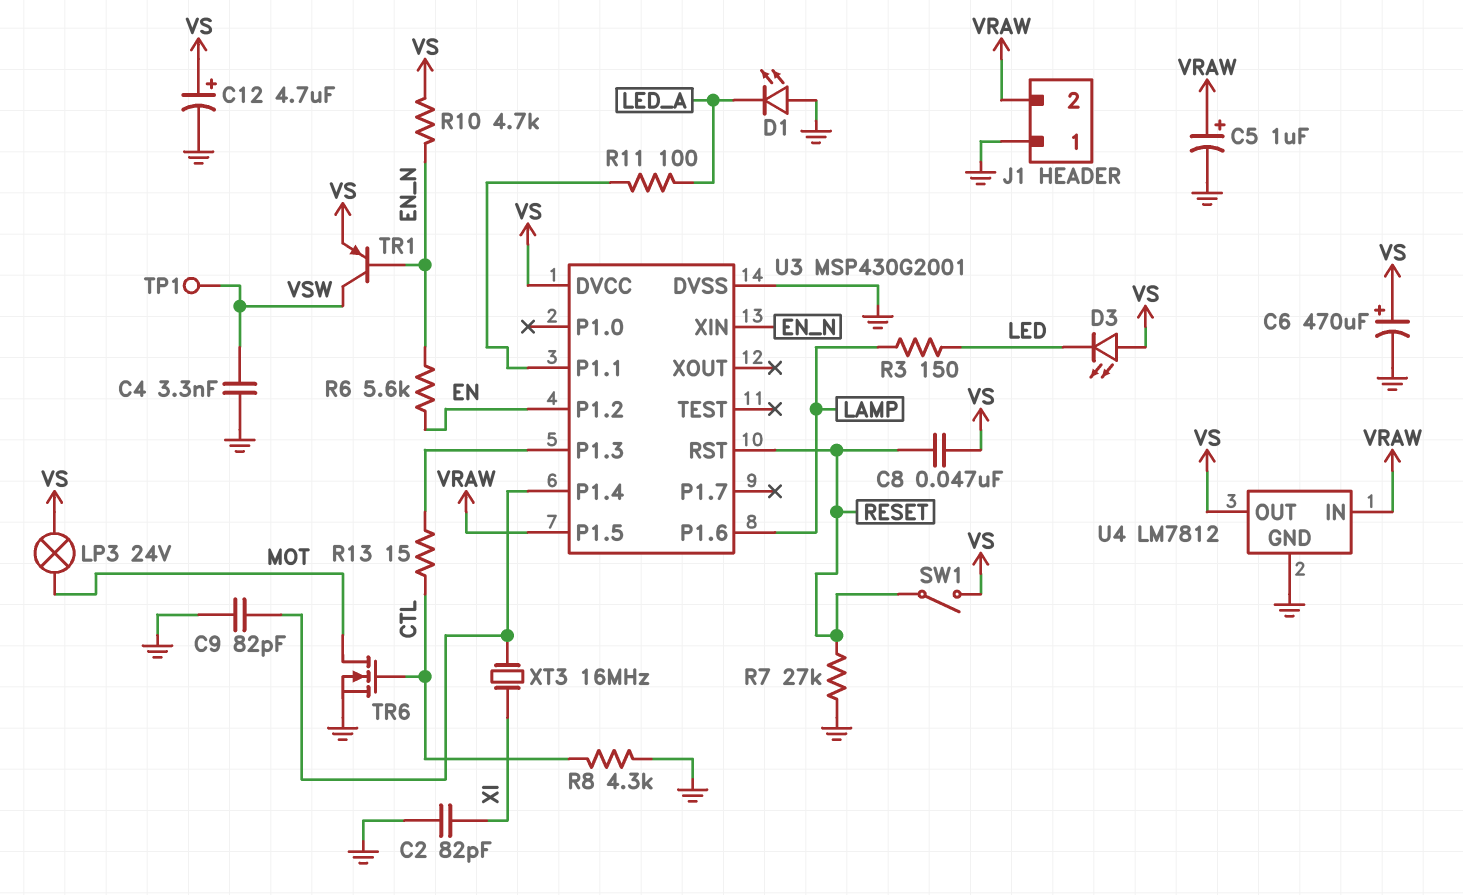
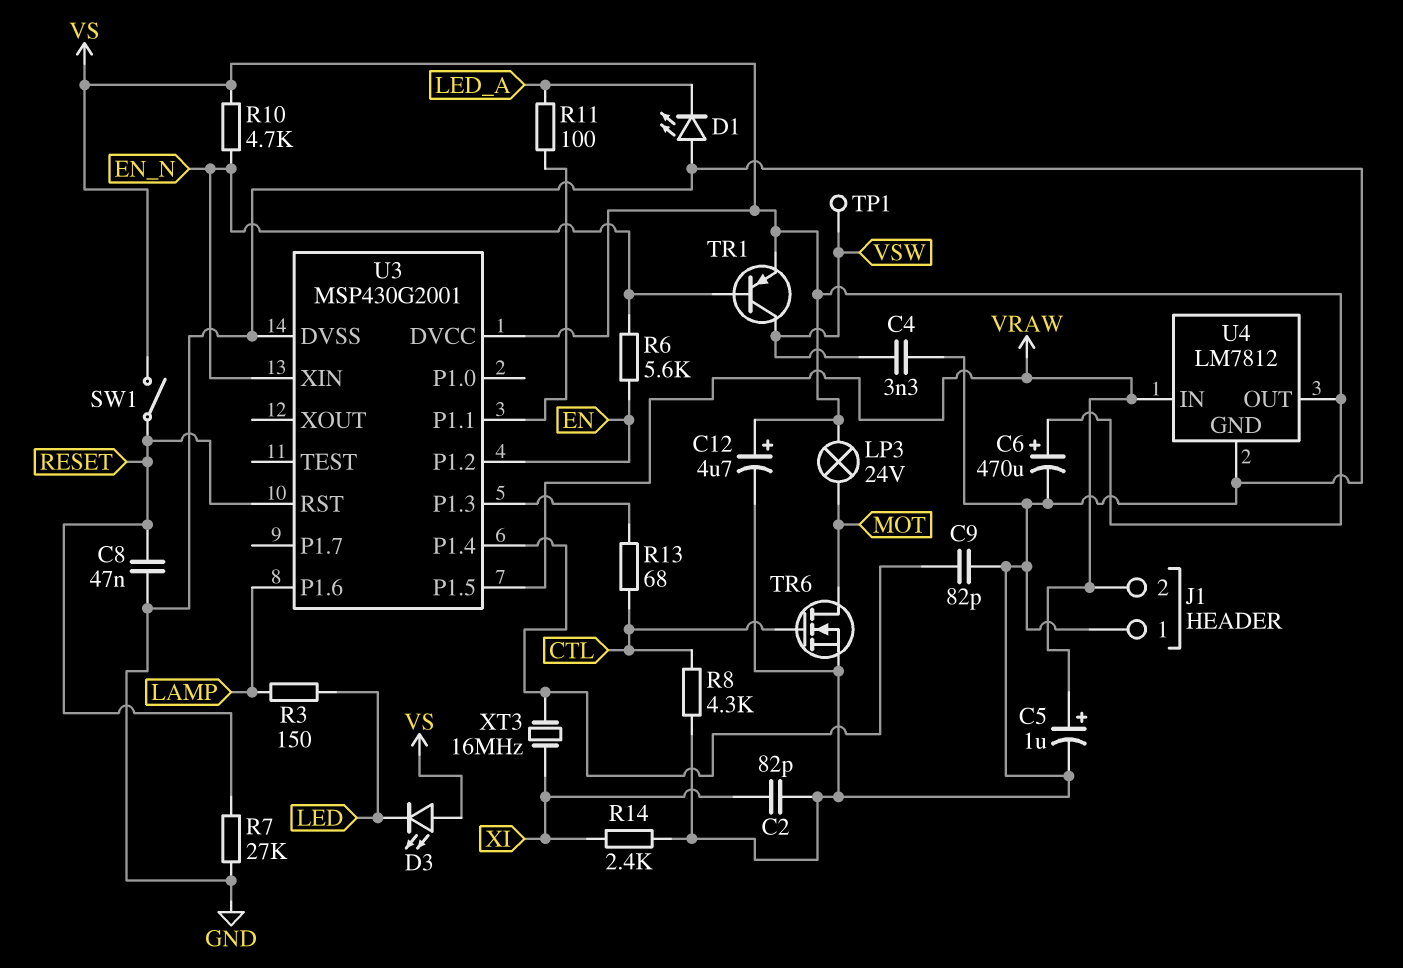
C8: 47nF (RESET, VS) -> 47nF (GND, RESET)
R13: 15 (CTL, U3/P1.3) -> 68 (CTL, U3/P1.3)
R14: none -> 2.4k (GND, XI)

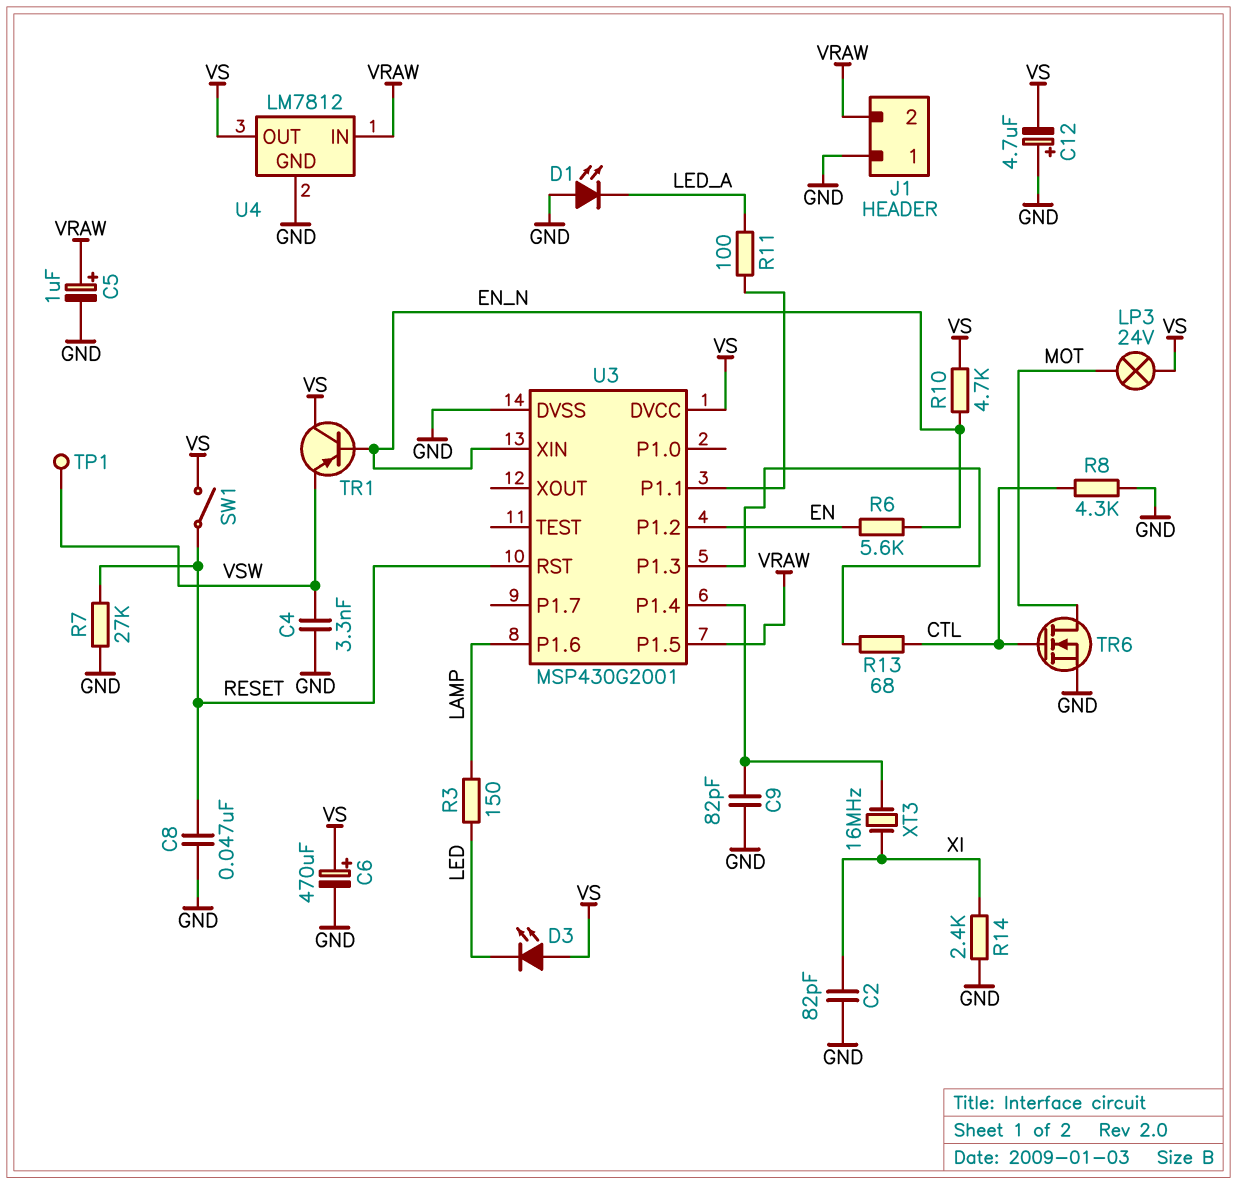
C12: 4.7uF (plus VS, minus GND) -> 4.7uF (plus GND, minus VS)
TR1: PNP (B EN_N, C VSW, E VS) -> PNP (B EN_N, C VS, E VSW)

